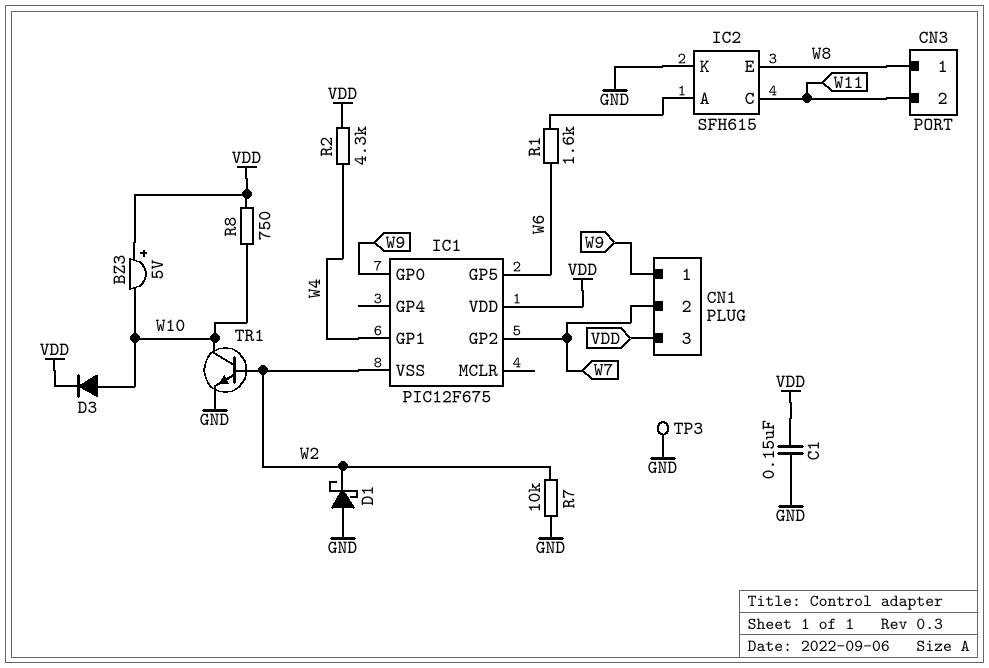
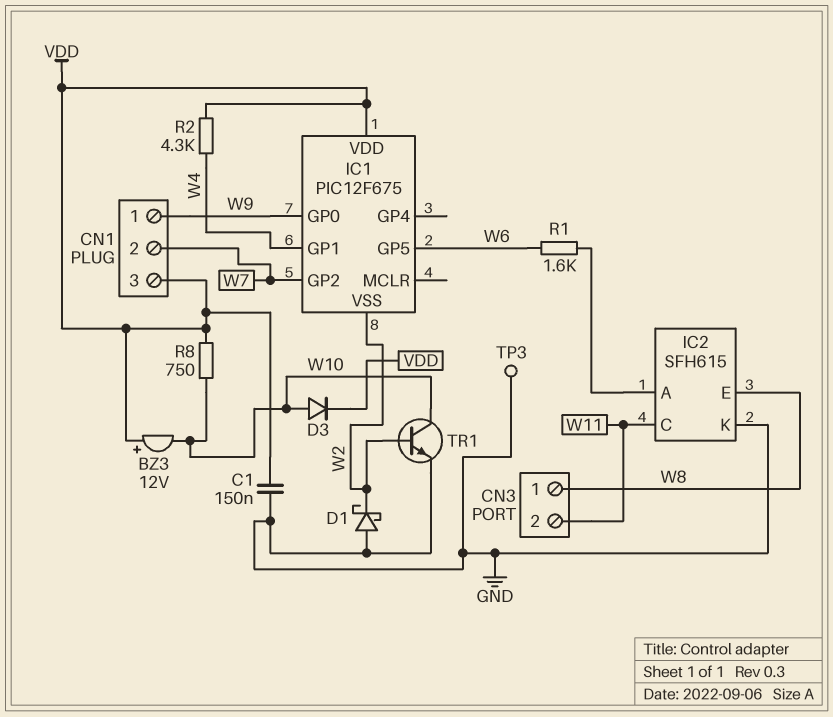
BZ3: buzzer 5V (plus VDD, minus W10) -> buzzer 12V (plus VDD, minus W10)
R7: 10k (GND, W2) -> none

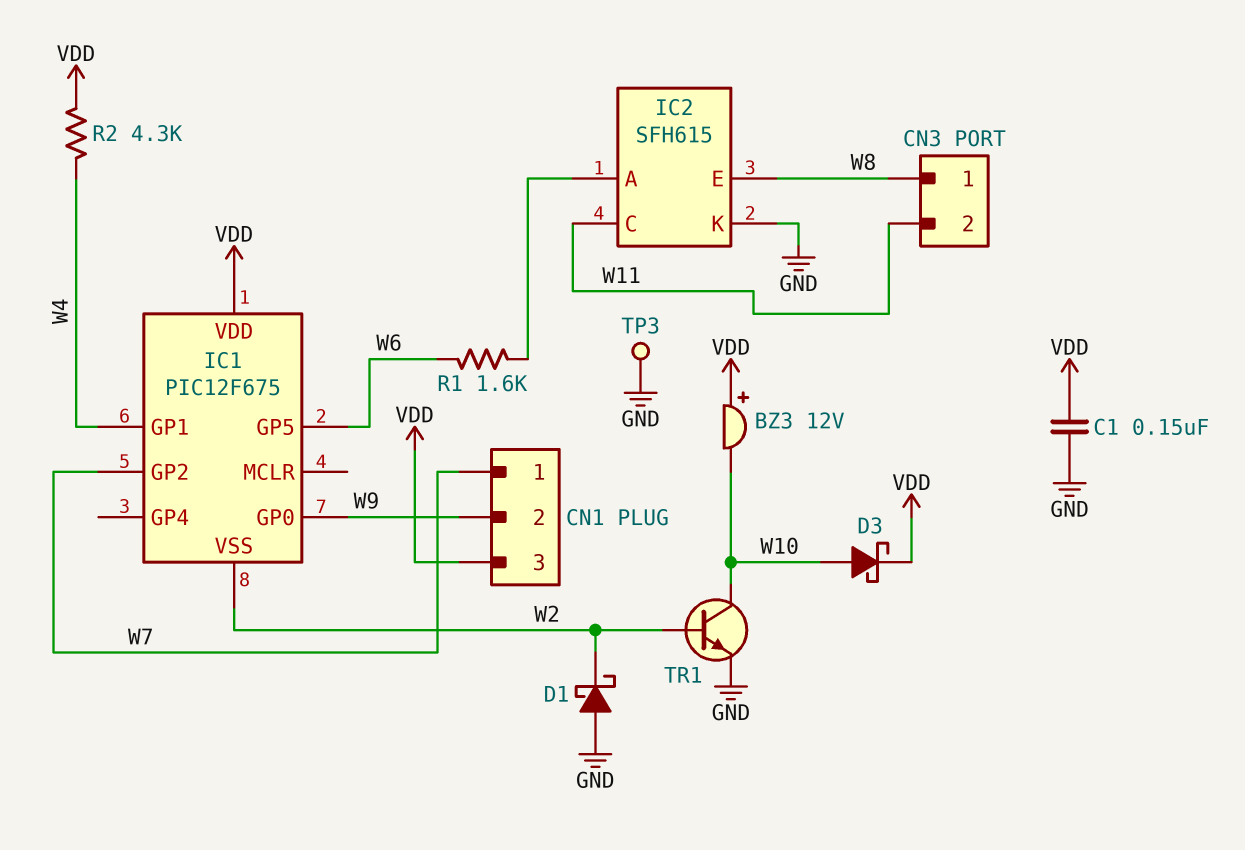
CN1 pin 1: W9 -> W7
CN1 pin 2: W7 -> W9
D3: diode (A W10, K VDD) -> schottky (A W10, K VDD)
R8: 750 (VDD, W10) -> none

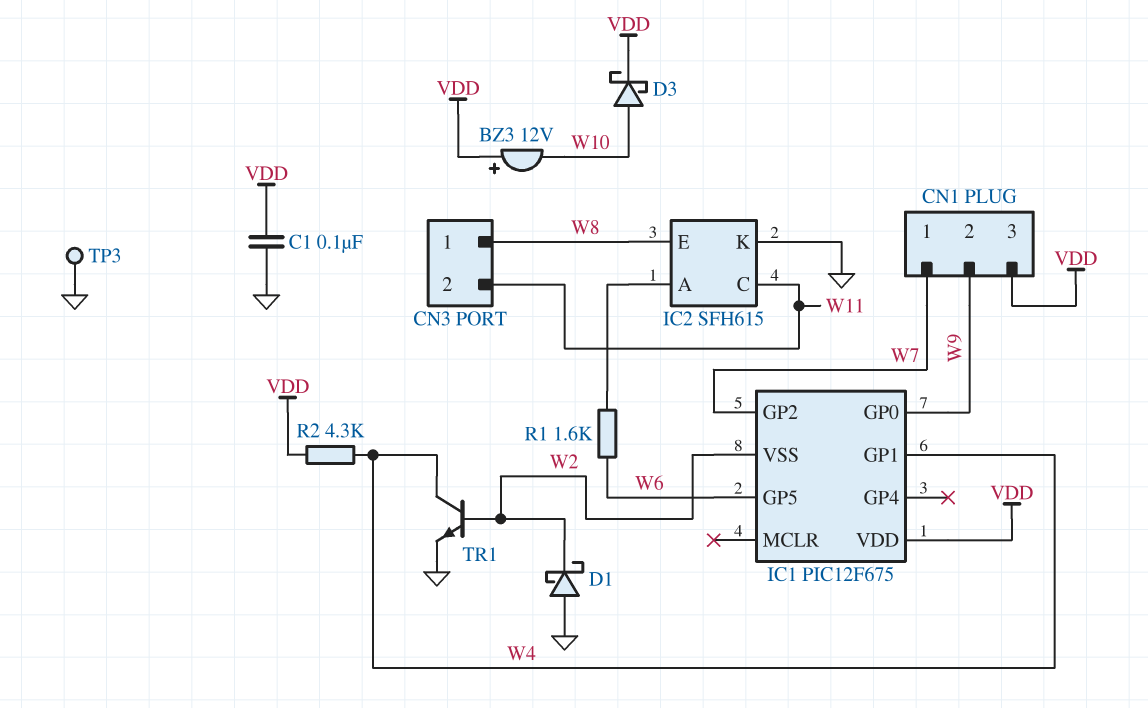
C1: 150nF (GND, VDD) -> 100nF (GND, VDD)
TR1: NPN (B W2, C W10, E GND) -> NPN (B W2, C W4, E GND)

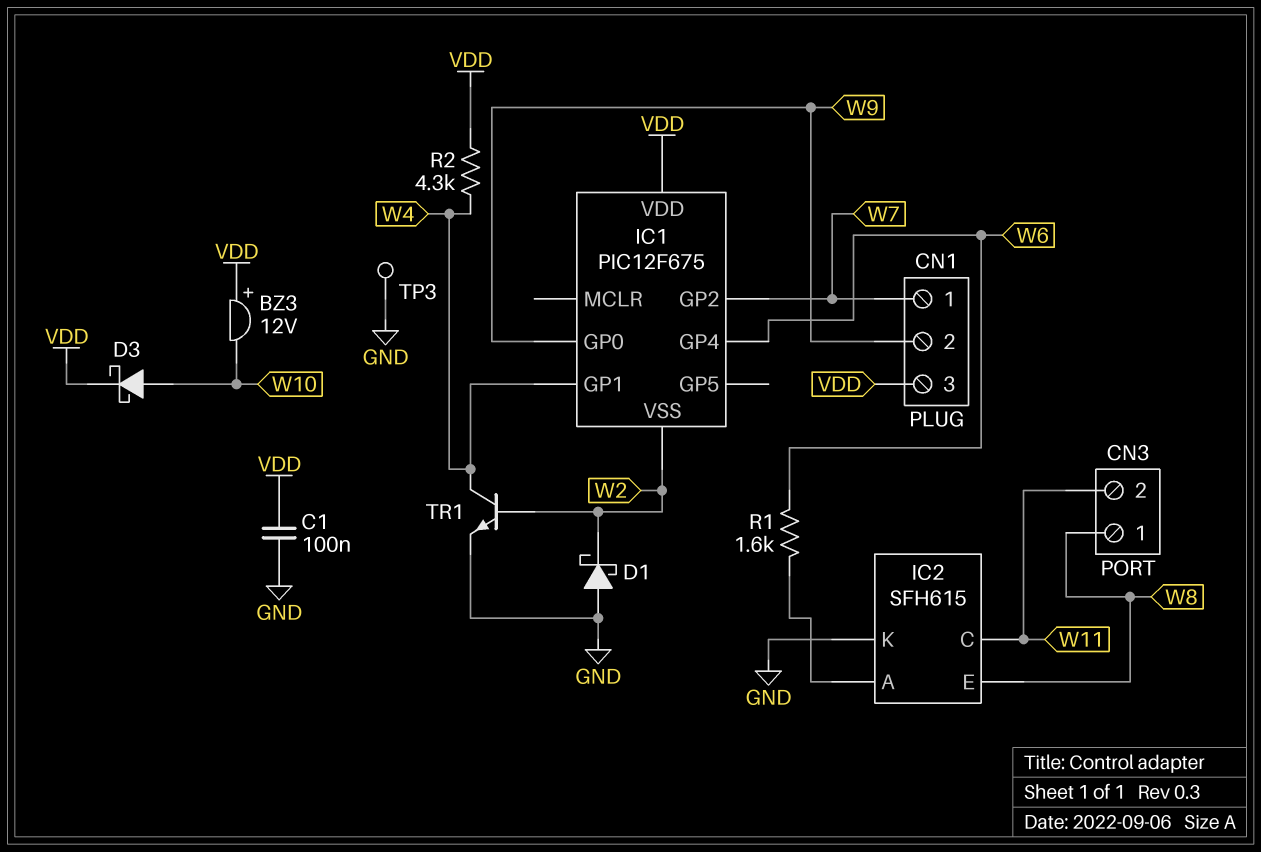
IC1 pin GP4: none -> W6
IC1 pin GP5: W6 -> none

